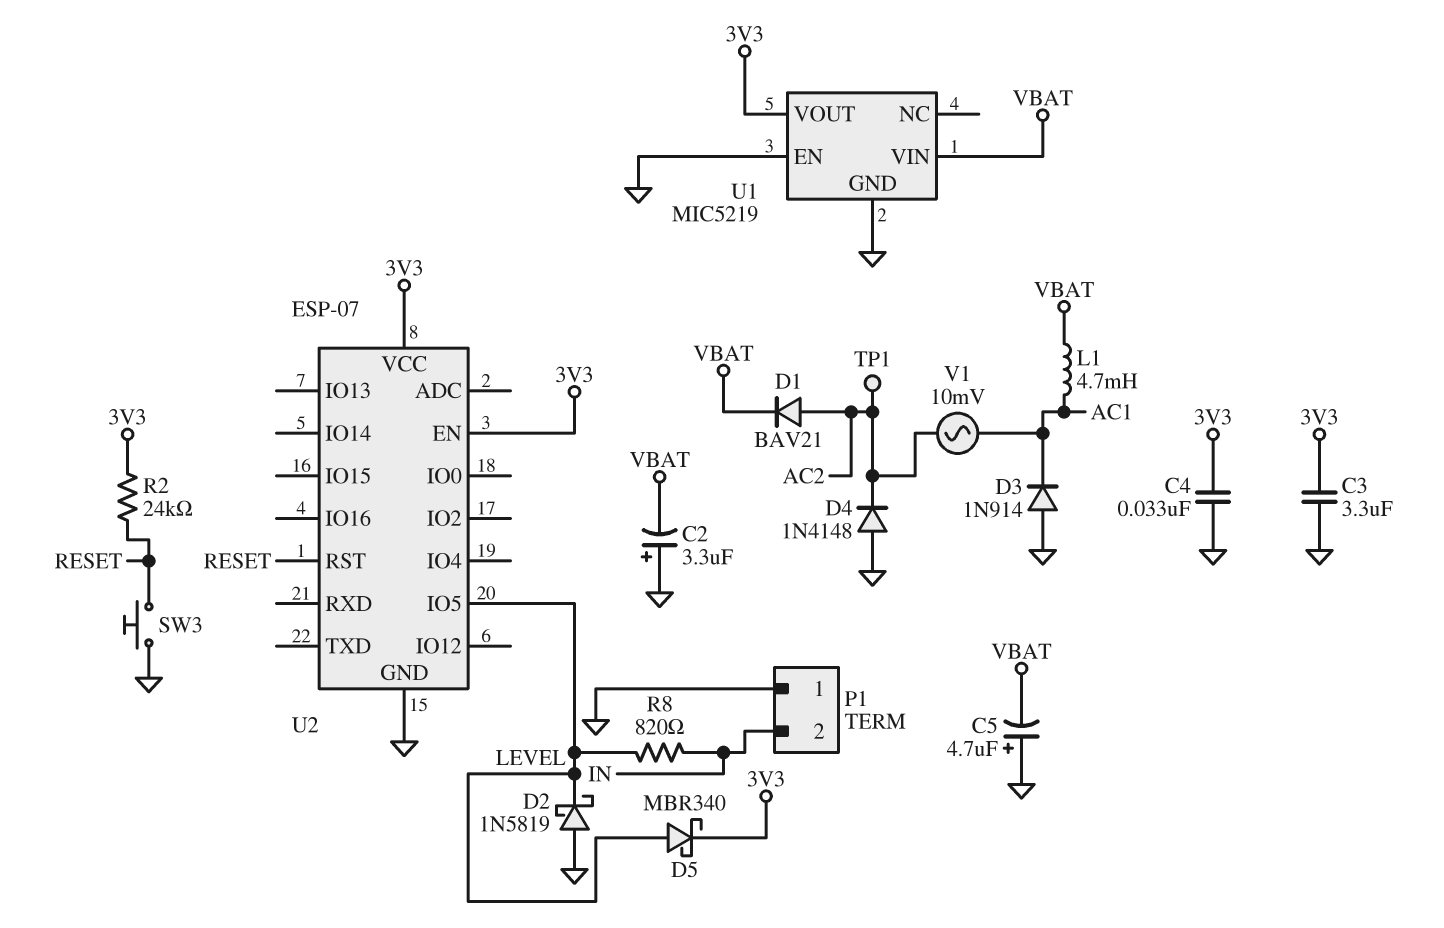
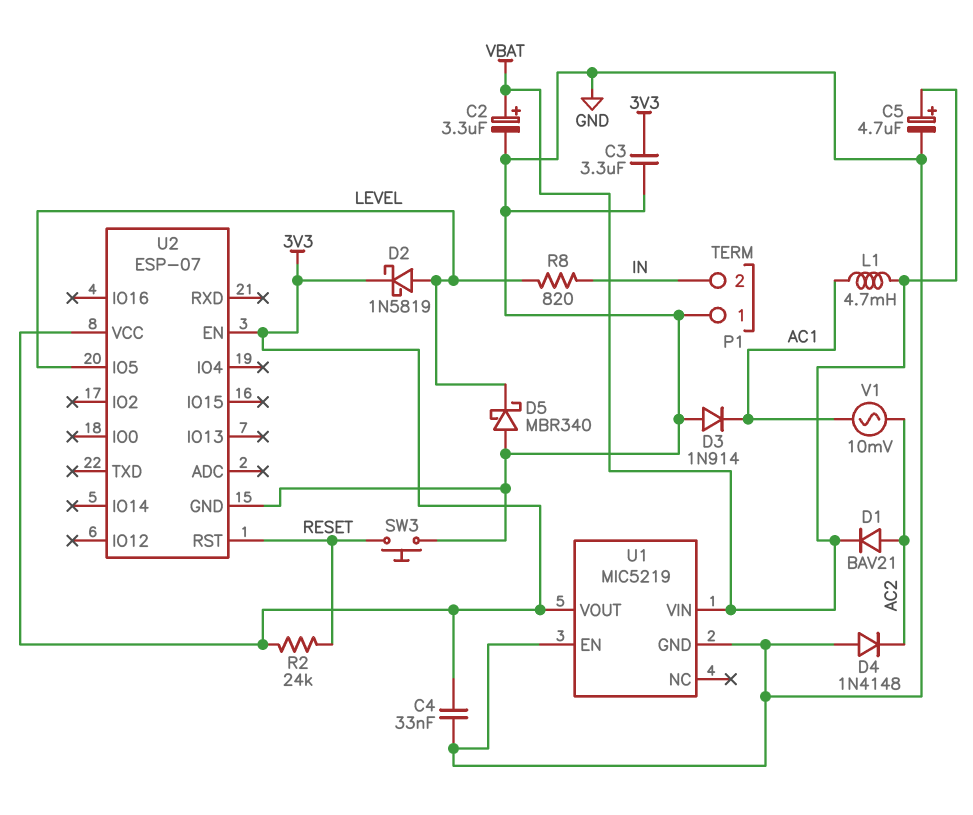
C2: 3.3uF (plus GND, minus VBAT) -> 3.3uF (plus VBAT, minus GND)
C5: 4.7uF (plus GND, minus VBAT) -> 4.7uF (plus VBAT, minus GND)
D2: schottky 1N5819 (A GND, K LEVEL) -> schottky 1N5819 (A LEVEL, K 3V3)
D5: schottky MBR340 (A LEVEL, K 3V3) -> schottky MBR340 (A GND, K LEVEL)
TP1: test point (AC2) -> none

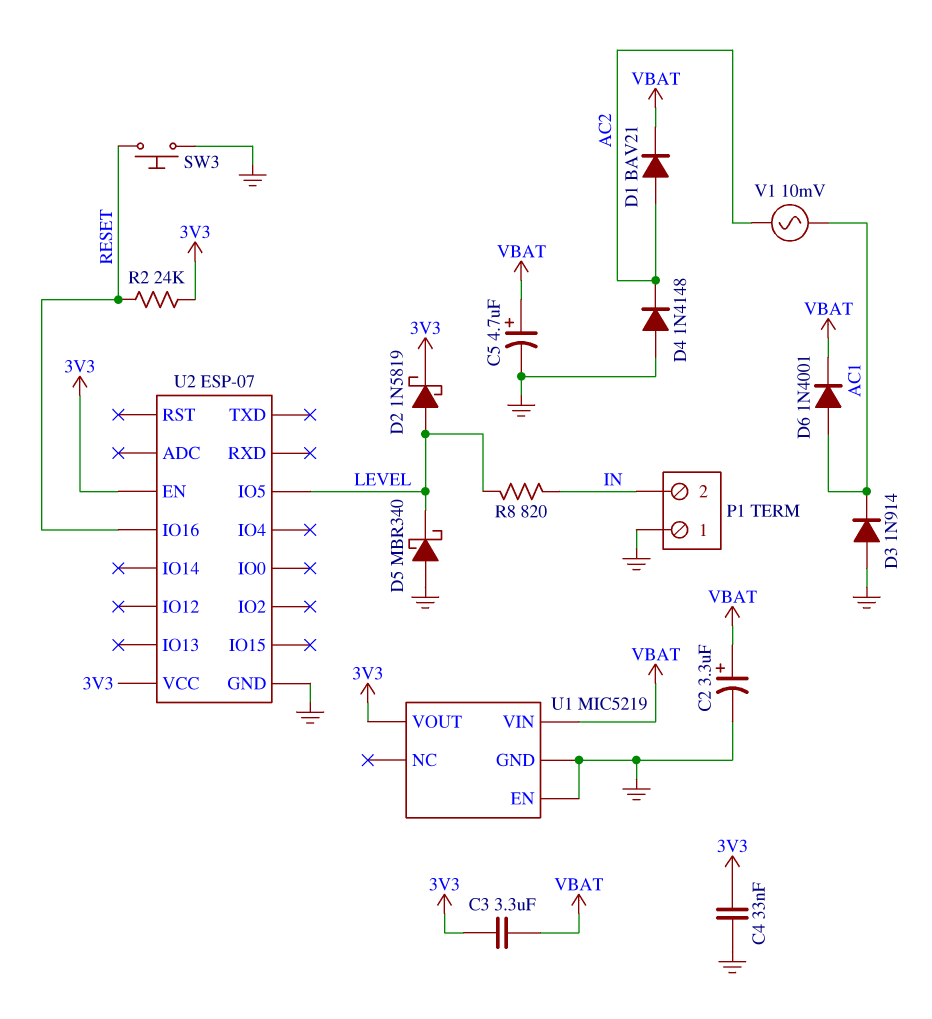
C3: 3.3uF (3V3, GND) -> 3.3uF (3V3, VBAT)
D6: none -> diode 1N4001 (A AC1, K VBAT)
L1: 4.7mH (AC1, VBAT) -> none
U2 pin IO16: none -> RESET
U2 pin RST: RESET -> none

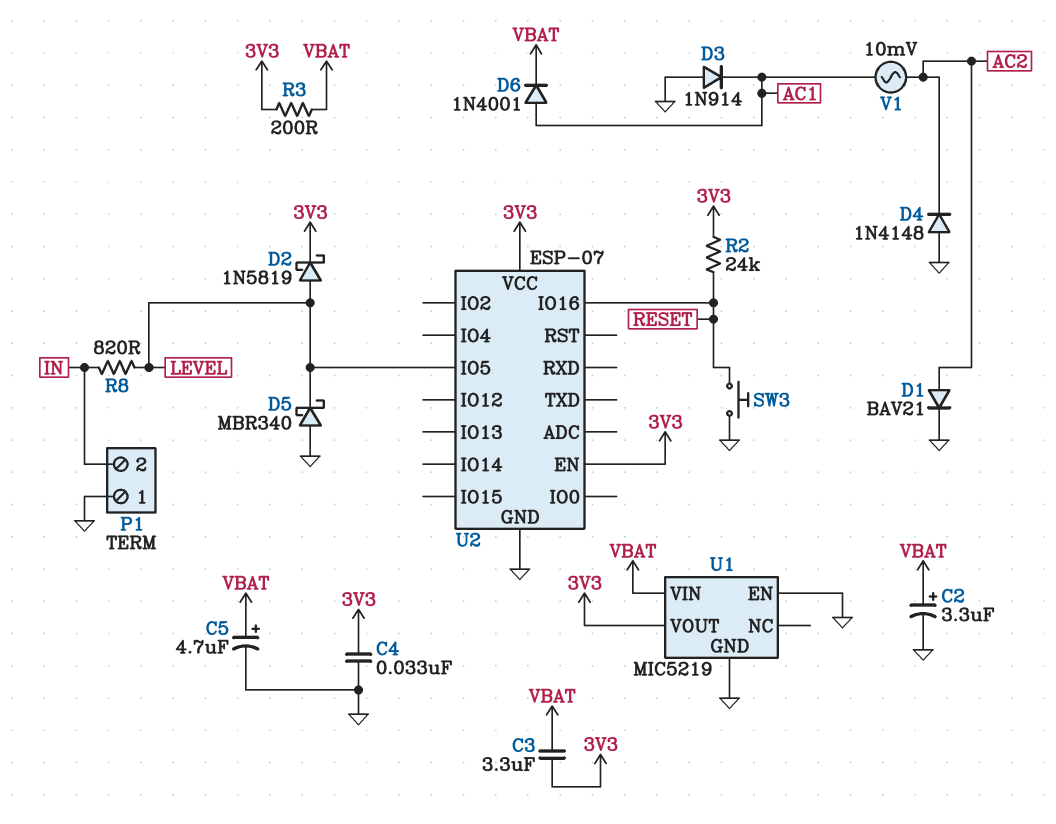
D1: diode BAV21 (A AC2, K VBAT) -> diode BAV21 (A AC2, K GND)
R3: none -> 200 (3V3, VBAT)

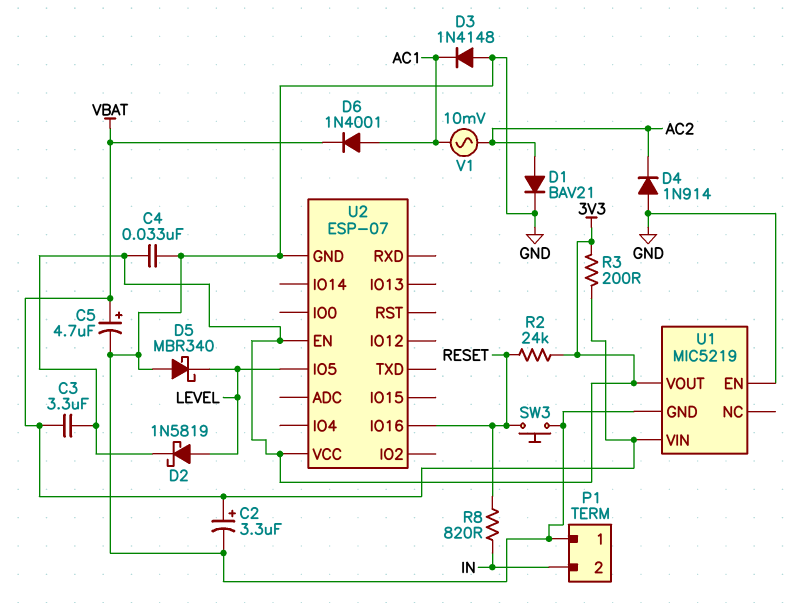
D3: diode 1N914 (A GND, K AC1) -> diode 1N4148 (A GND, K AC1)
D4: diode 1N4148 (A GND, K AC2) -> diode 1N914 (A GND, K AC2)
R8: 820 (IN, LEVEL) -> 820 (IN, RESET)

